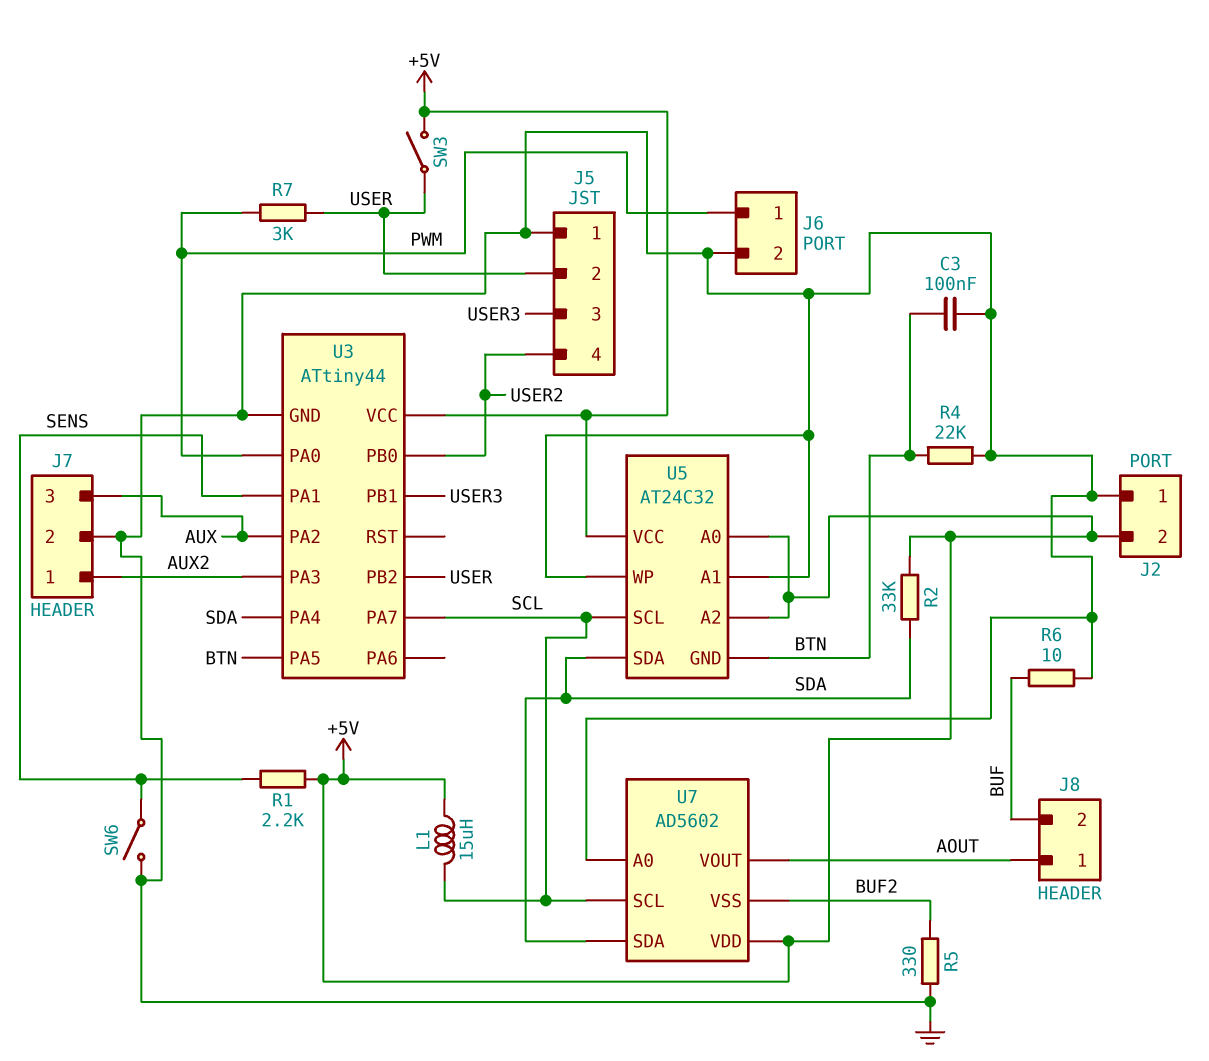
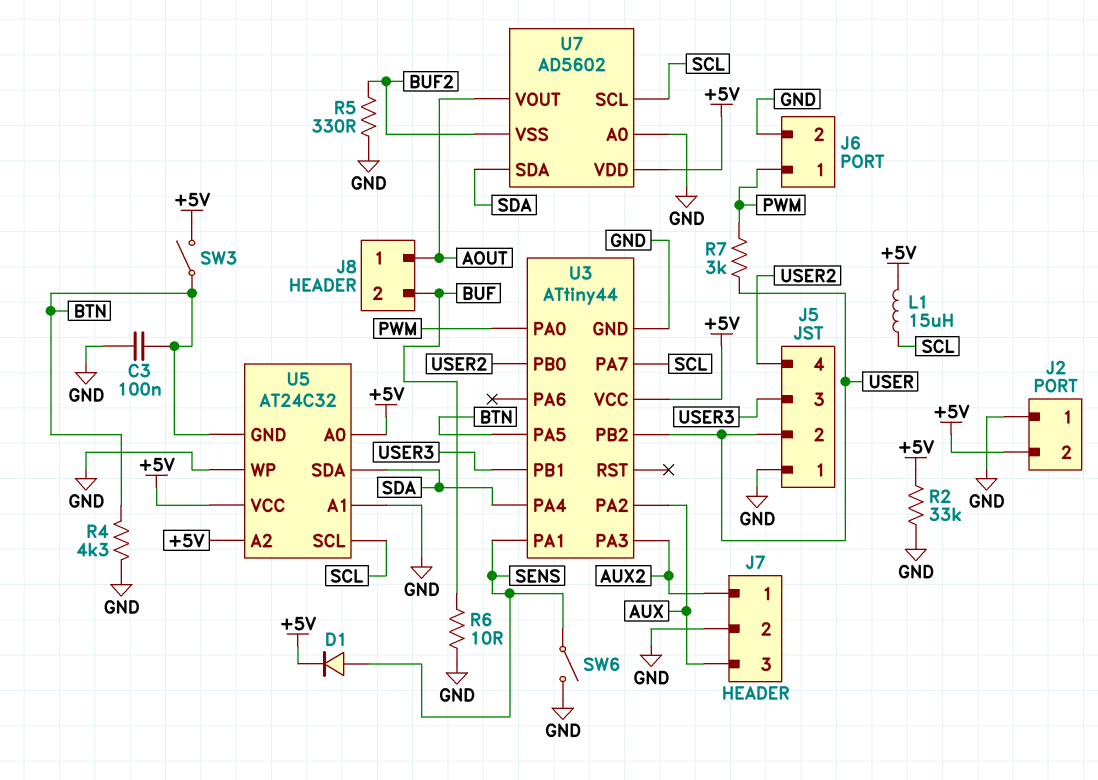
D1: none -> diode (A SENS, K +5V)
R1: 2.2k (+5V, SENS) -> none
R2: 33k (+5V, SDA) -> 33k (+5V, GND)
R4: 22k (BTN, GND) -> 4.3k (BTN, GND)
SW3: switch (+5V, USER) -> switch (+5V, BTN)

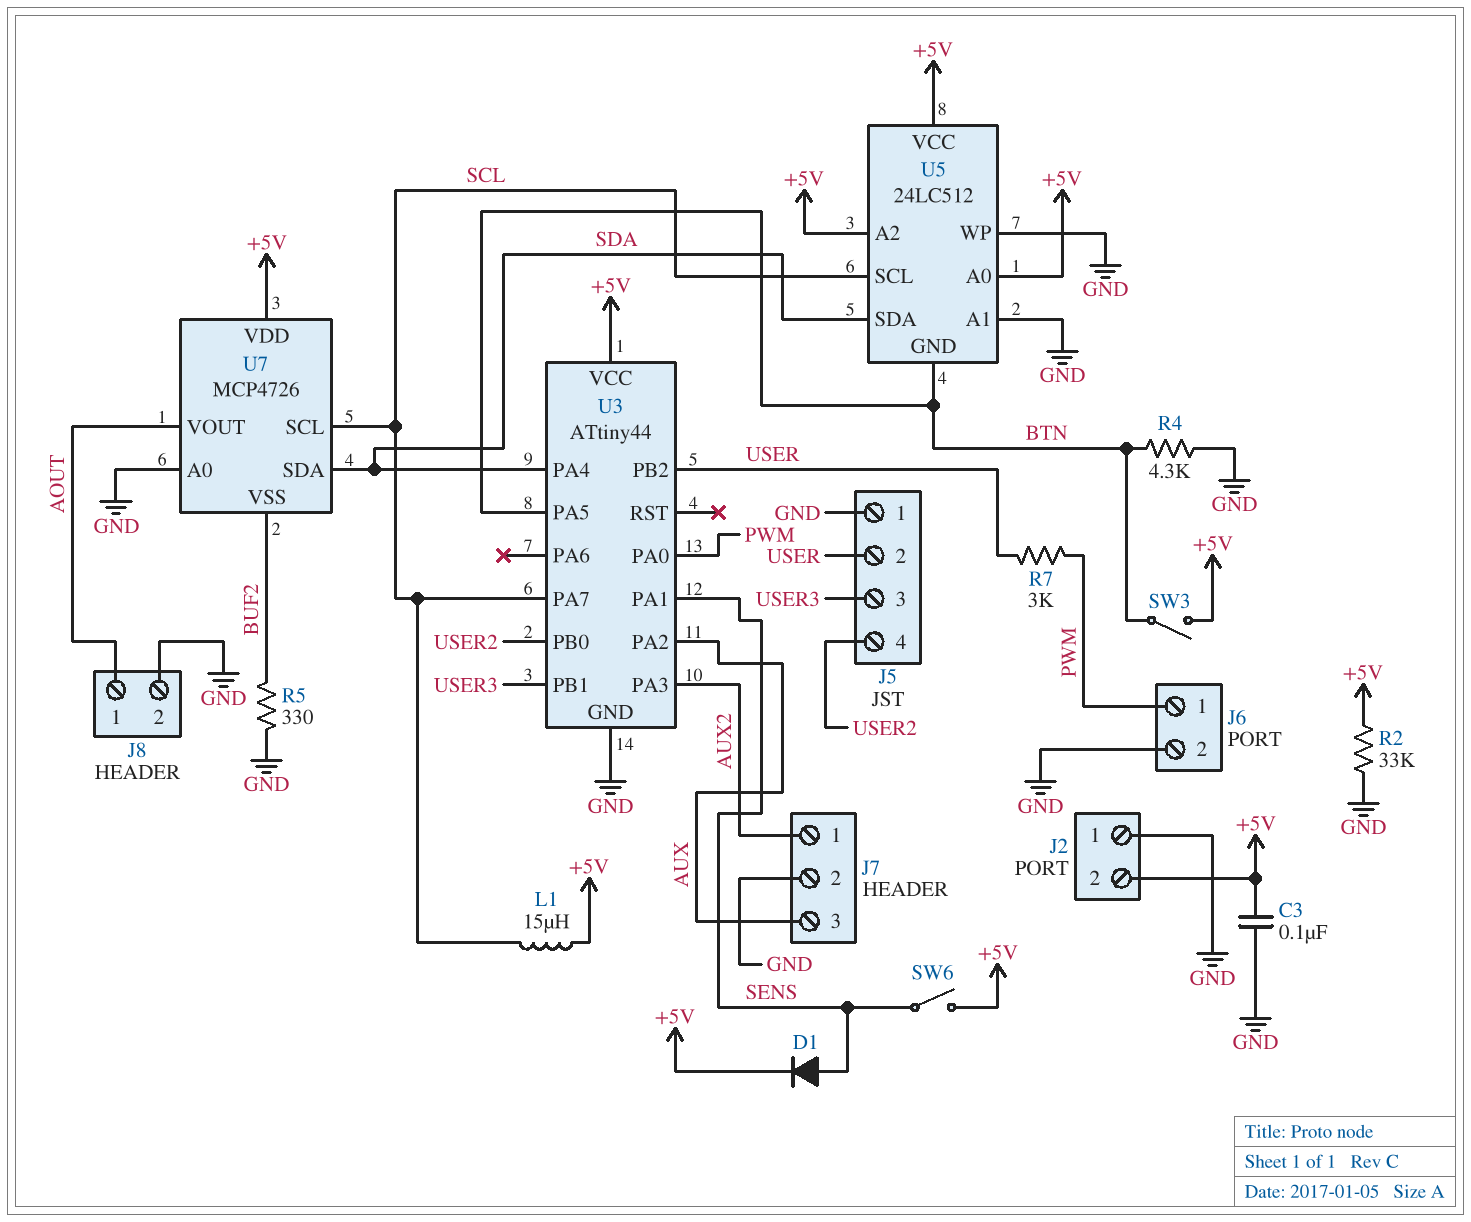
C3: 100nF (BTN, GND) -> 100nF (+5V, GND)
J8 pin 2: BUF -> GND
R6: 10 (BUF, GND) -> none
SW6: switch (GND, SENS) -> switch (+5V, SENS)
U5: AT24C32 -> 24LC512
U7: AD5602 -> MCP4726

